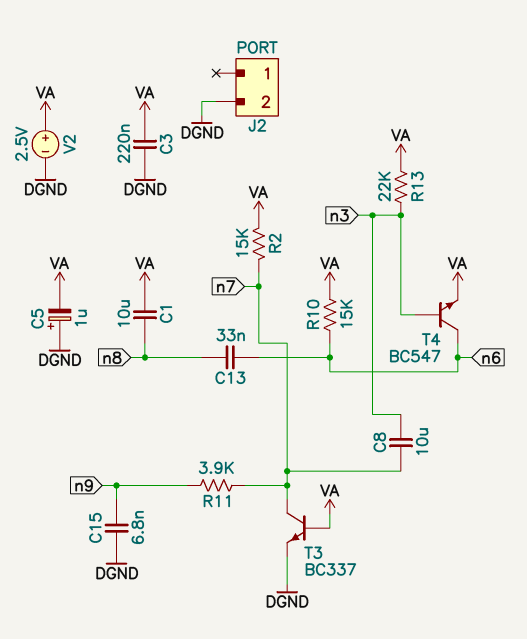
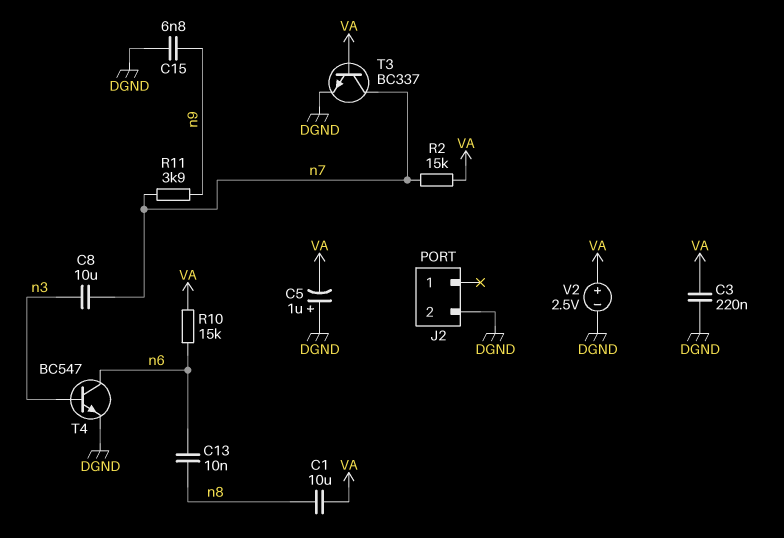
C13: 33nF (n6, n8) -> 10nF (n6, n8)
R13: 22k (VA, n3) -> none
T4: NPN BC547 (B n3, C n6, E VA) -> NPN BC547 (B n3, C n6, E DGND)

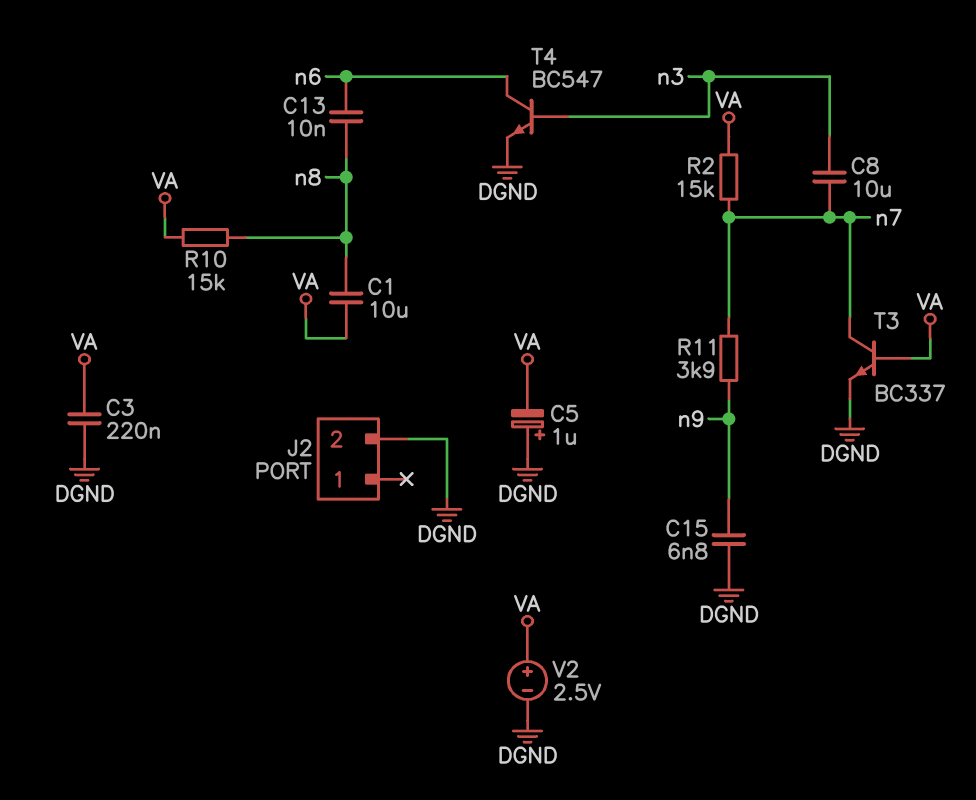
R10: 15k (VA, n6) -> 15k (VA, n8)

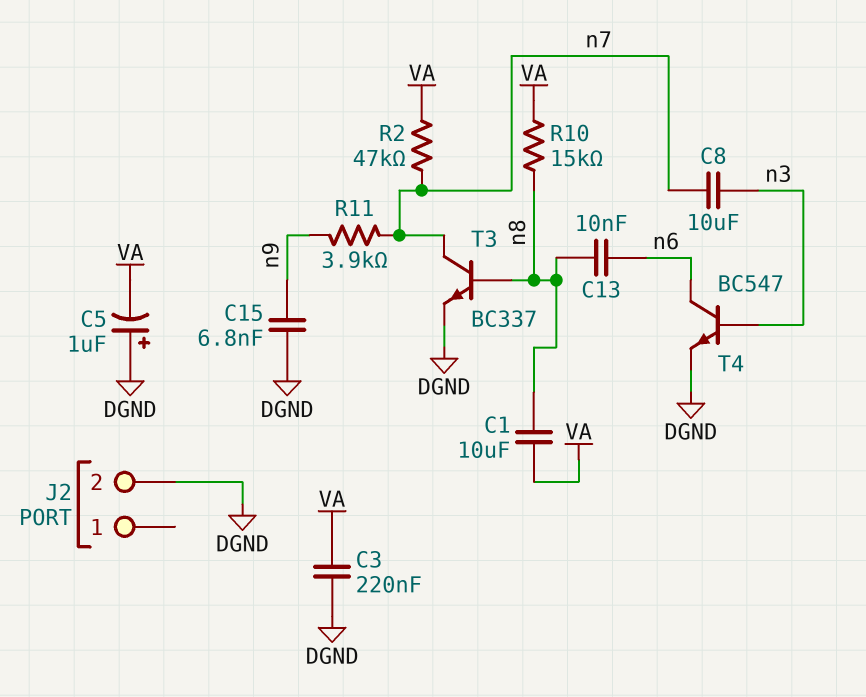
R2: 15k (VA, n7) -> 47k (VA, n7)
T3: NPN BC337 (B VA, C n7, E DGND) -> NPN BC337 (B n8, C n7, E DGND)
V2: 2.5V (plus VA, minus DGND) -> none

